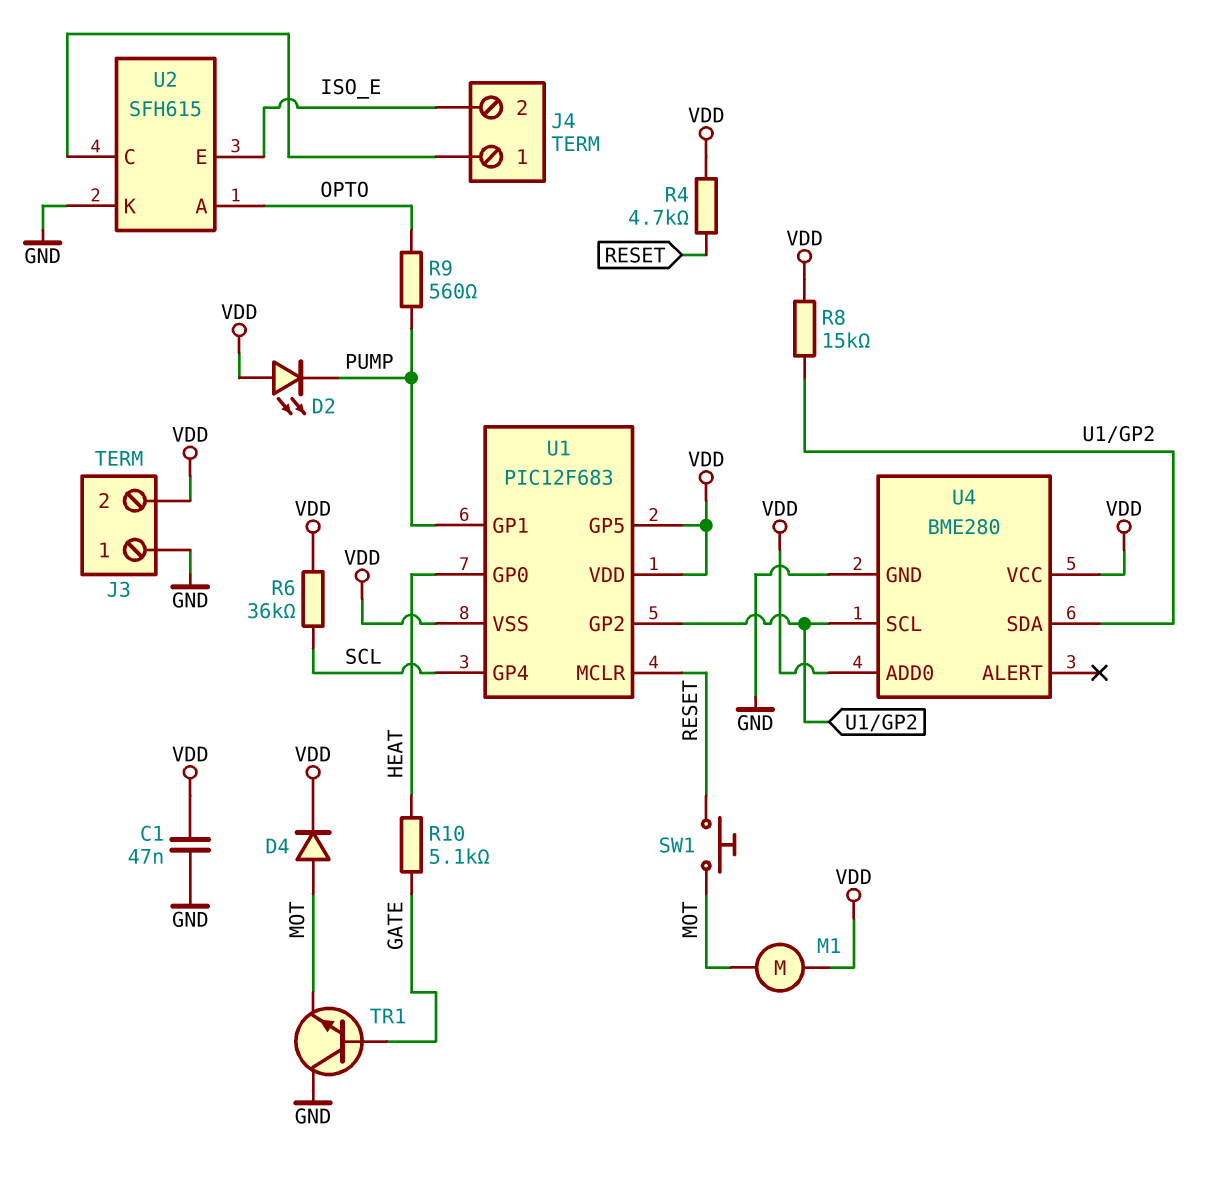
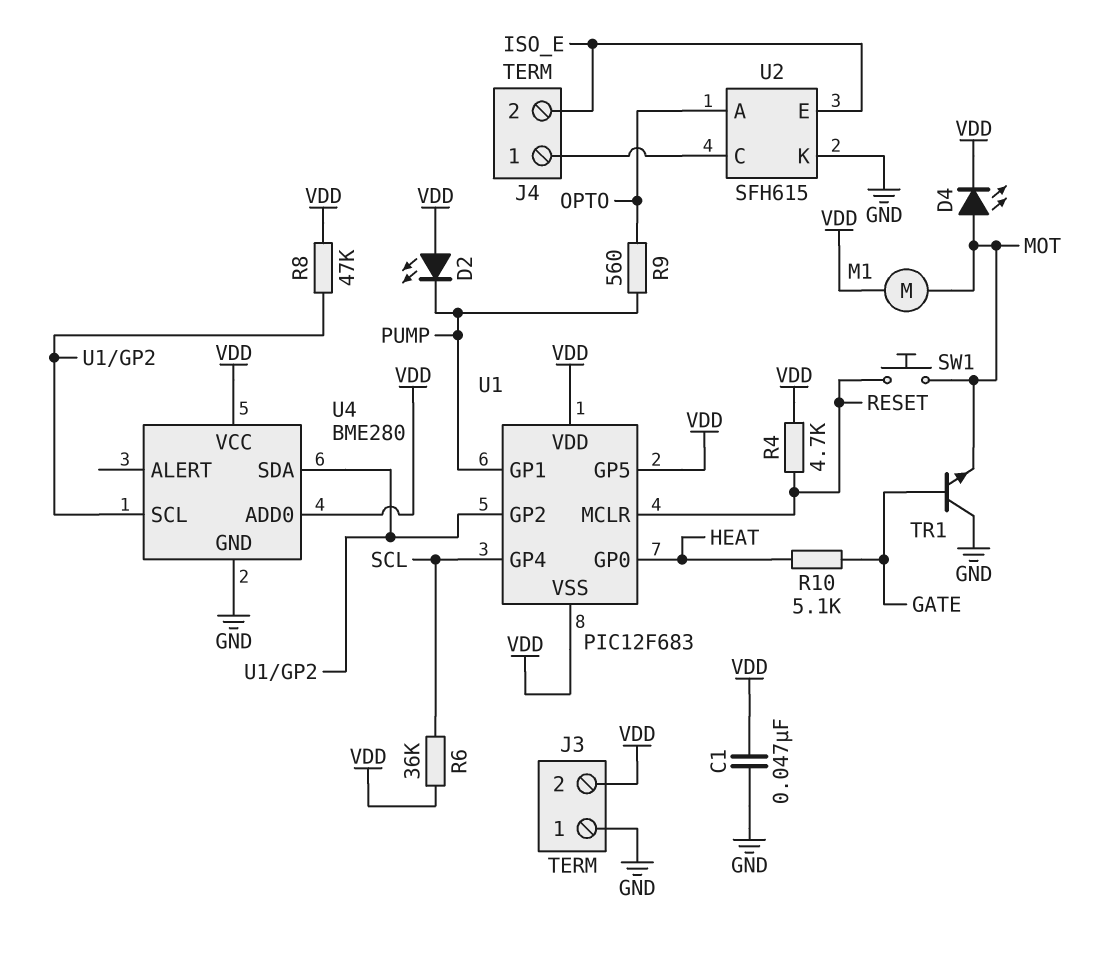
D4: diode (A MOT, K VDD) -> LED (A MOT, K VDD)
R8: 15k (U1/GP2, VDD) -> 47k (U1/GP2, VDD)

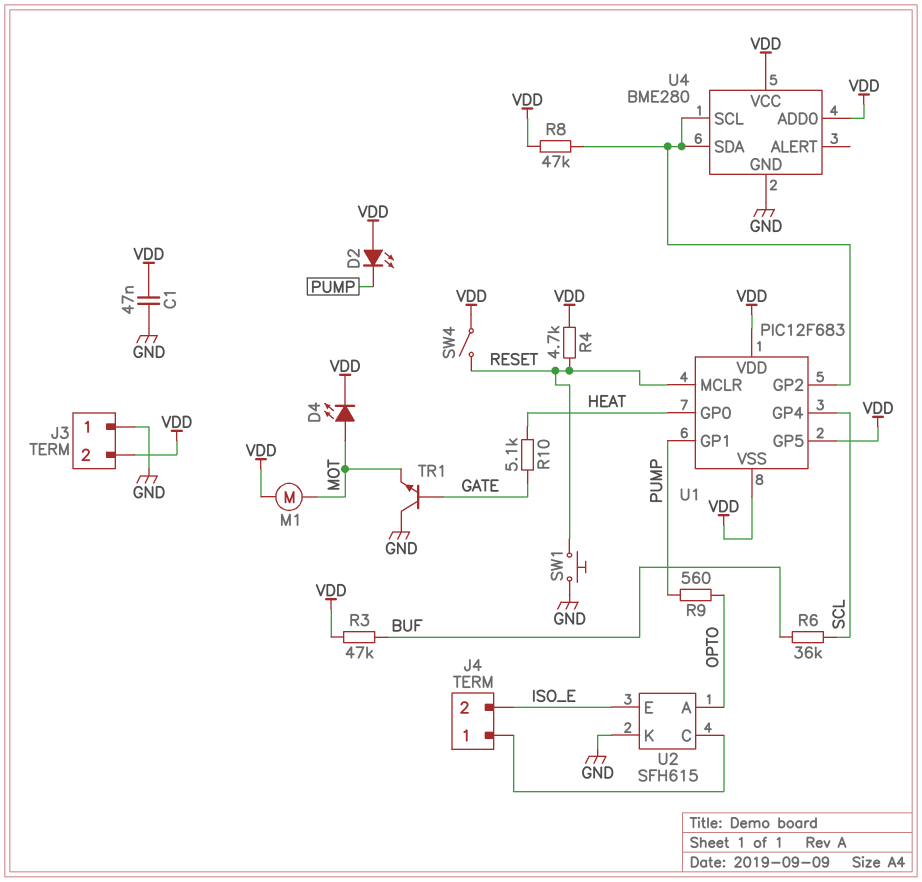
R3: none -> 47k (BUF, VDD)
R6: 36k (SCL, VDD) -> 36k (BUF, SCL)
SW1: button (MOT, RESET) -> button (GND, RESET)
SW4: none -> switch (RESET, VDD)

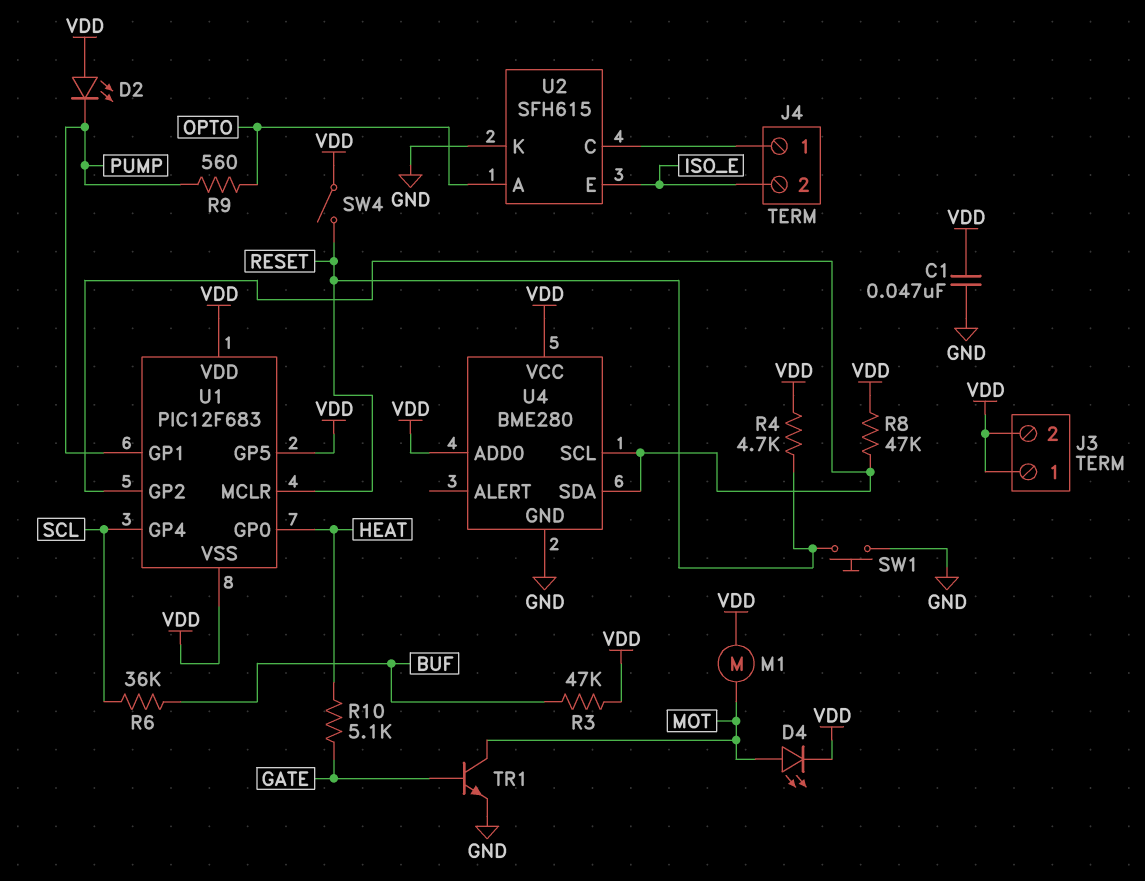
J3 pin 1: GND -> VDD
TR1: NPN (B GATE, C GND, E MOT) -> NPN (B GATE, C MOT, E GND)

